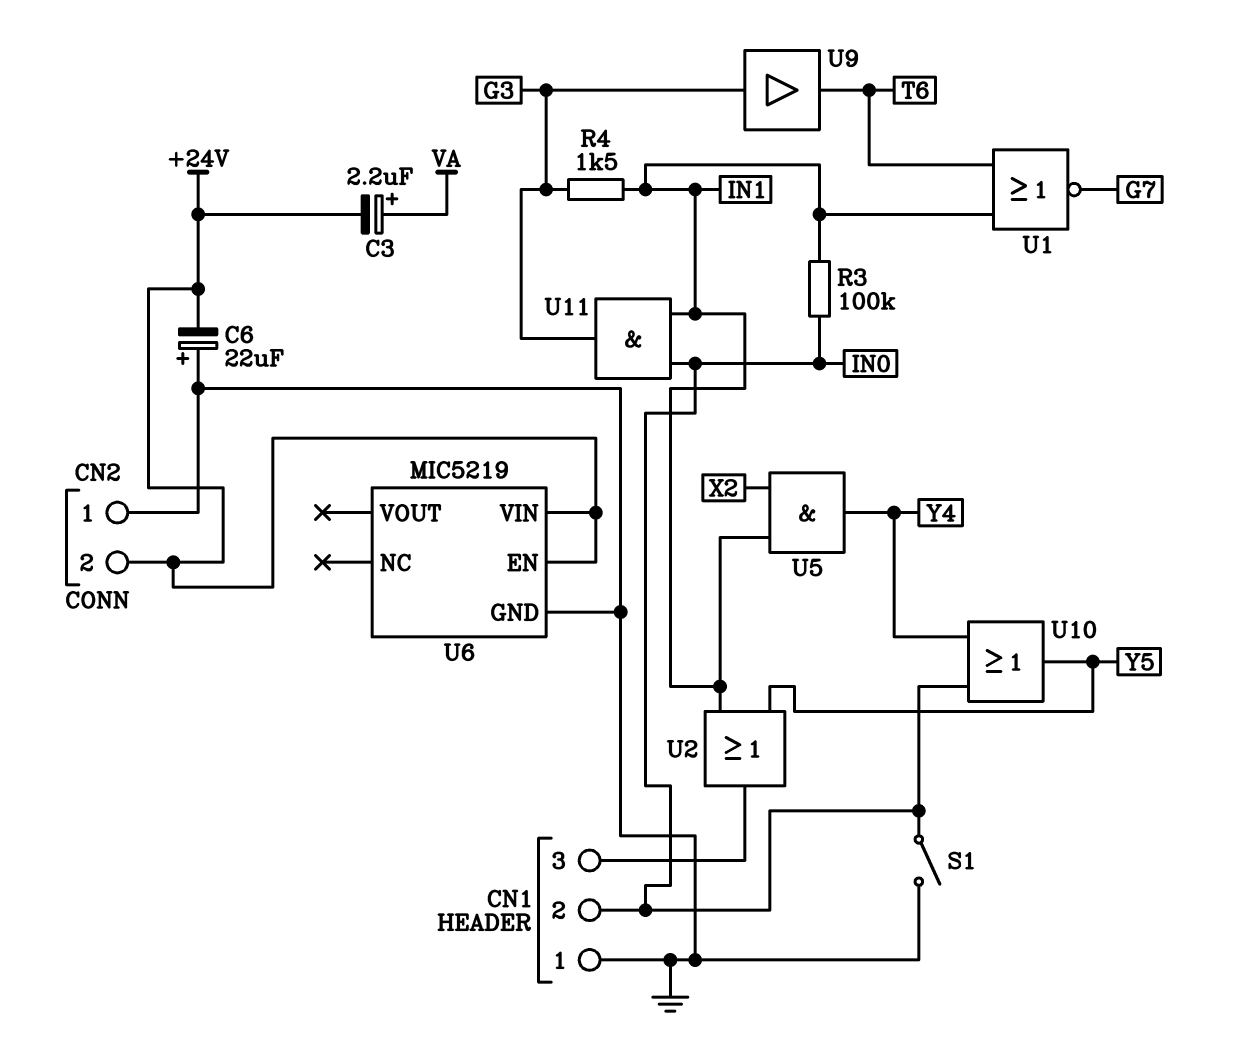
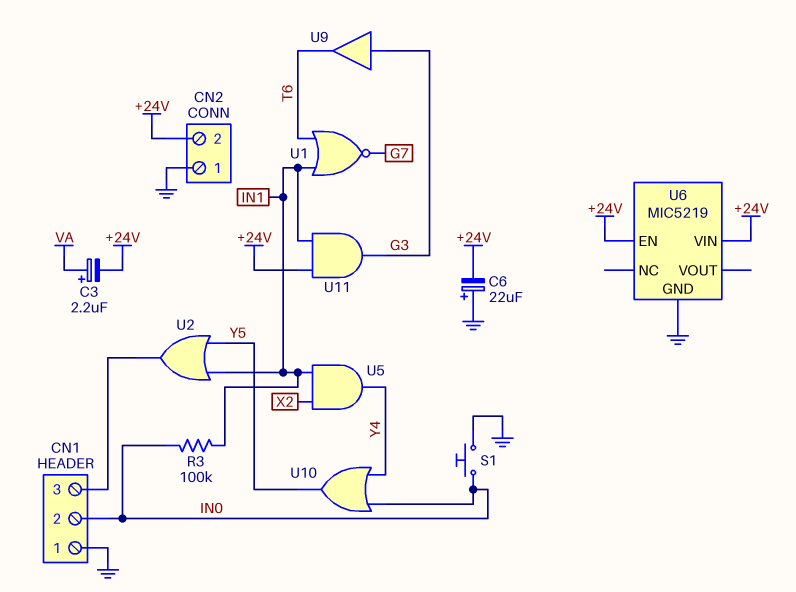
R4: 1.5k (G3, IN1) -> none
S1: switch (GND, IN0) -> button (GND, IN0)
U11: AND (in IN0, in IN1, out G3) -> AND (in +24V, in IN1, out G3)

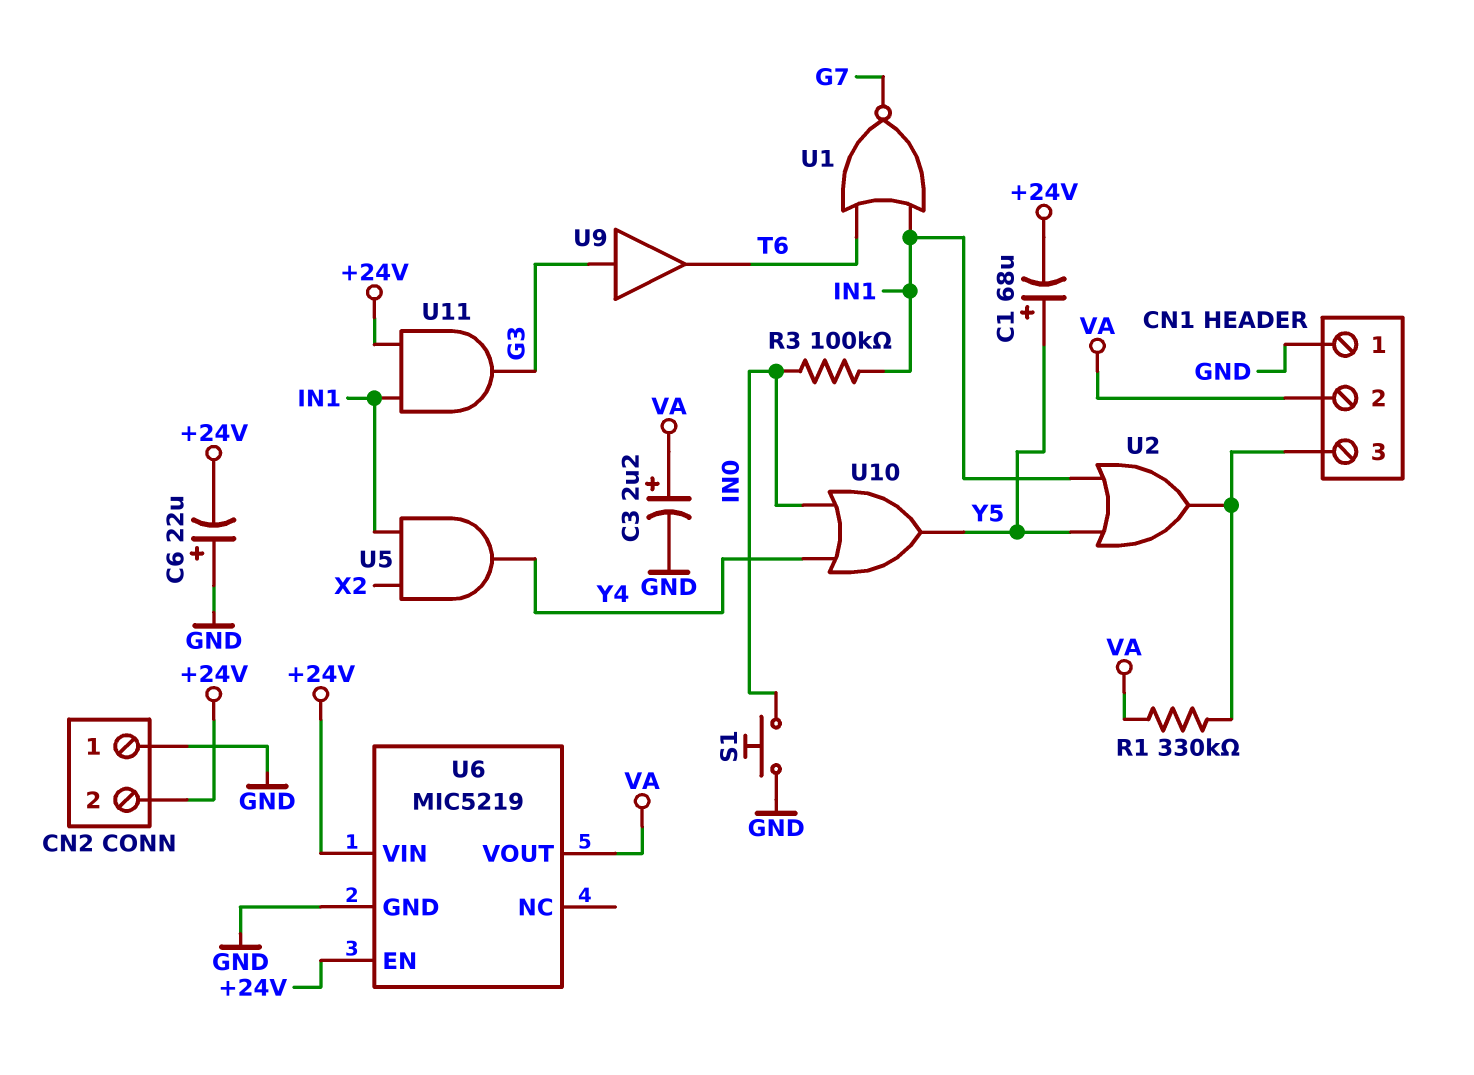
C1: none -> 68uF (plus Y5, minus +24V)
C3: 2.2uF (plus VA, minus +24V) -> 2.2uF (plus VA, minus GND)
CN1 pin 2: IN0 -> VA
R1: none -> 330k (CN1/3, VA)
U6 pin VOUT: none -> VA

